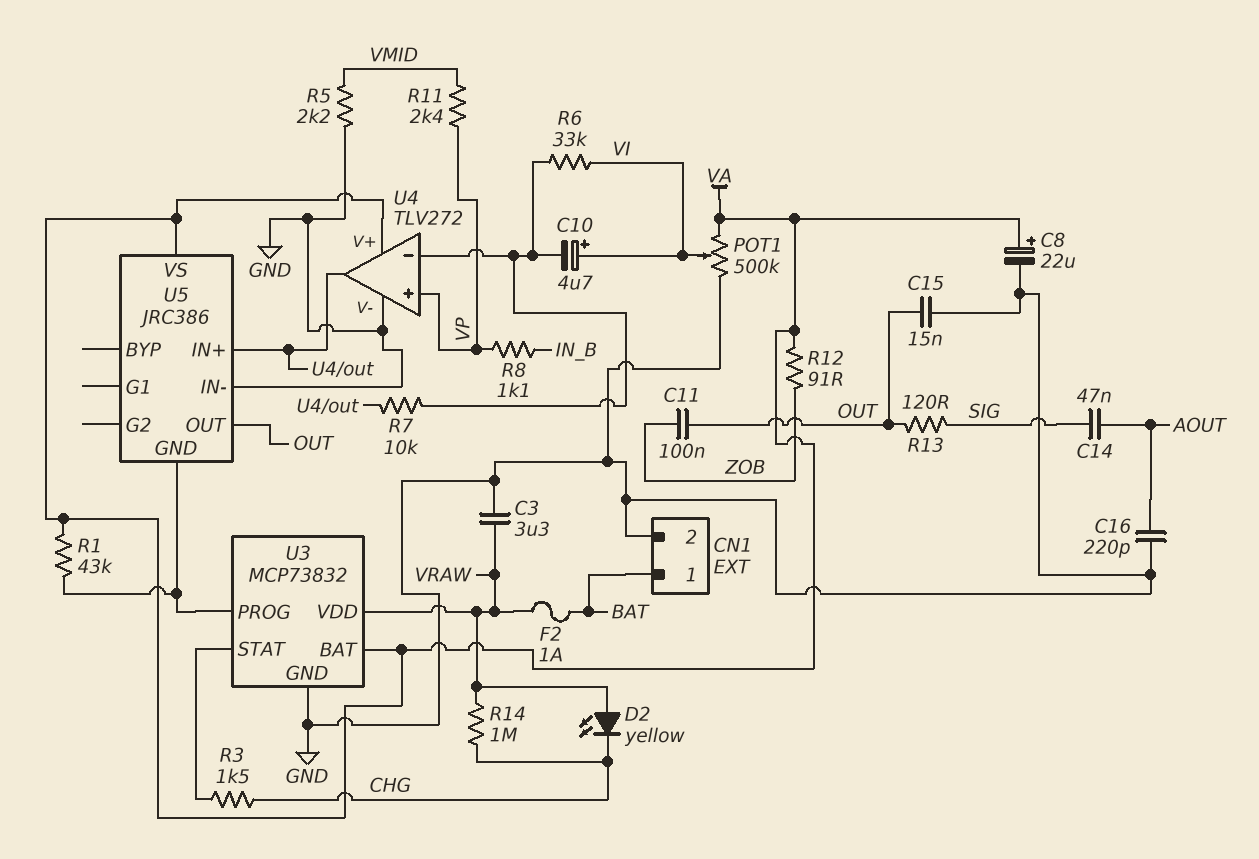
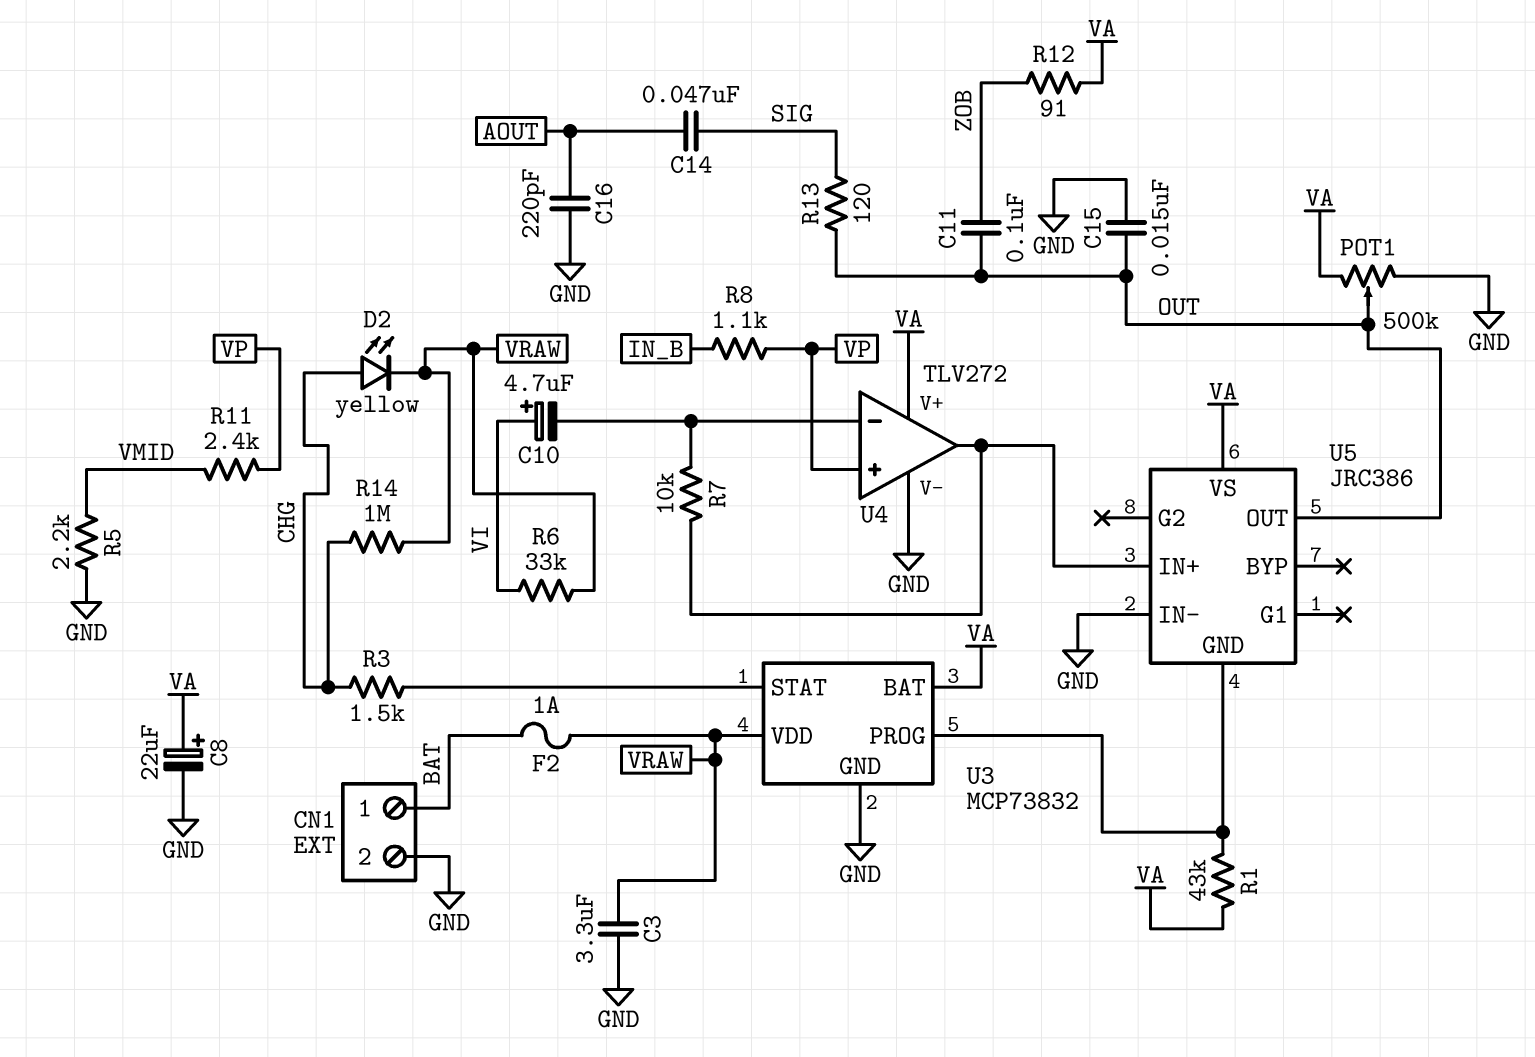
D2: LED yellow (A VRAW, K CHG) -> LED yellow (A CHG, K VRAW)
POT1: 500k (GND, VA, wiper VI) -> 500k (GND, VA, wiper OUT)
R6: 33k (U4/in-, VI) -> 33k (VI, VRAW)

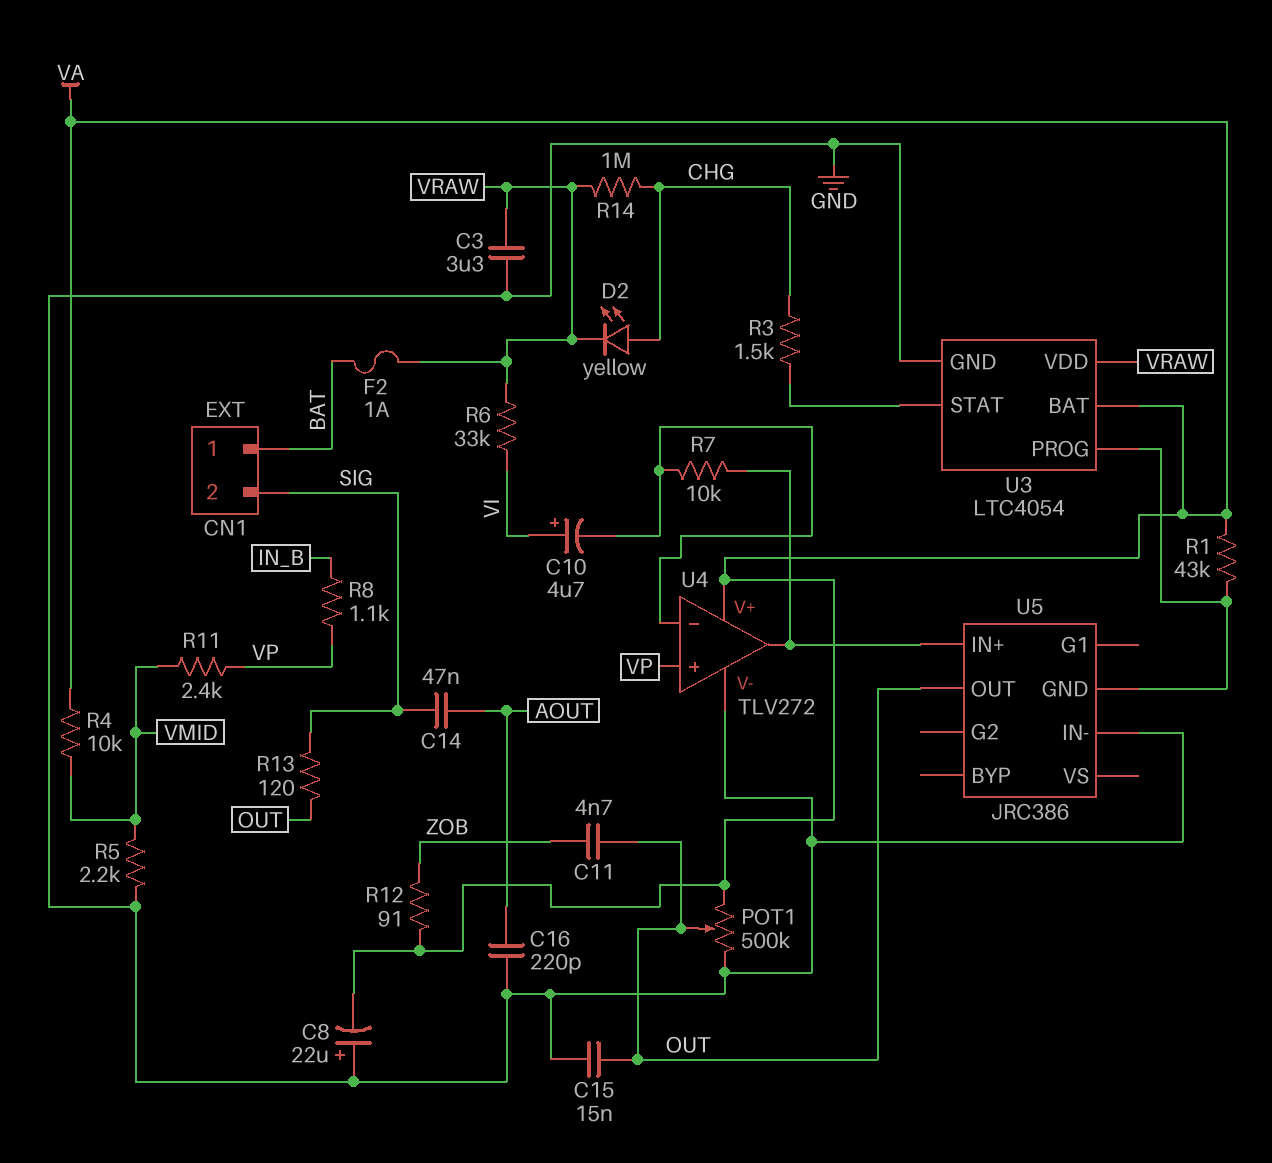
C8: 22uF (plus VA, minus GND) -> 22uF (plus GND, minus VA)
C11: 100nF (OUT, ZOB) -> 4.7nF (OUT, ZOB)
CN1 pin 2: GND -> SIG
R4: none -> 10k (VA, VMID)
U3: MCP73832 -> LTC4054
U5 pin VS: VA -> none

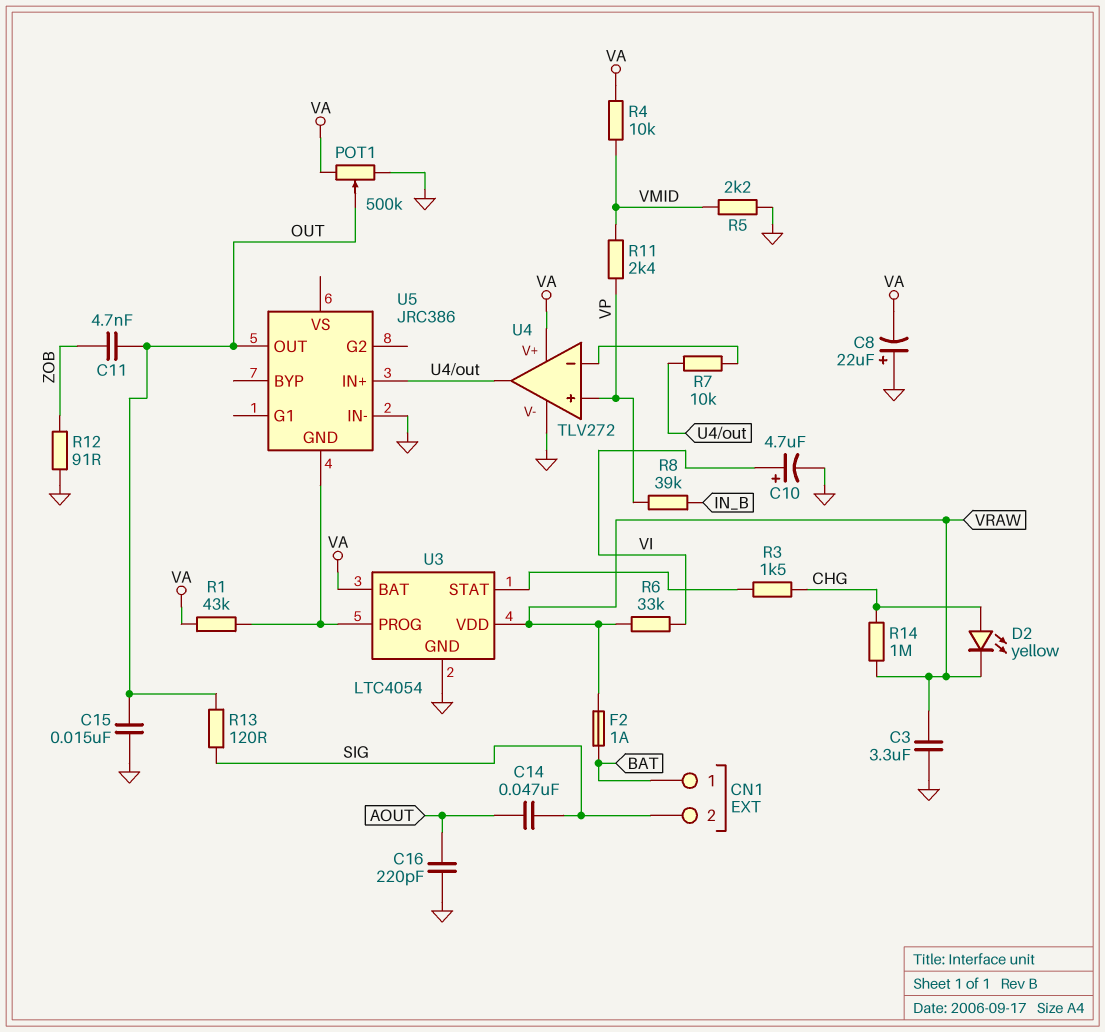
C10: 4.7uF (plus VI, minus U4/in-) -> 4.7uF (plus VI, minus GND)
R8: 1.1k (IN_B, VP) -> 39k (IN_B, VP)
R12: 91 (VA, ZOB) -> 91 (GND, ZOB)

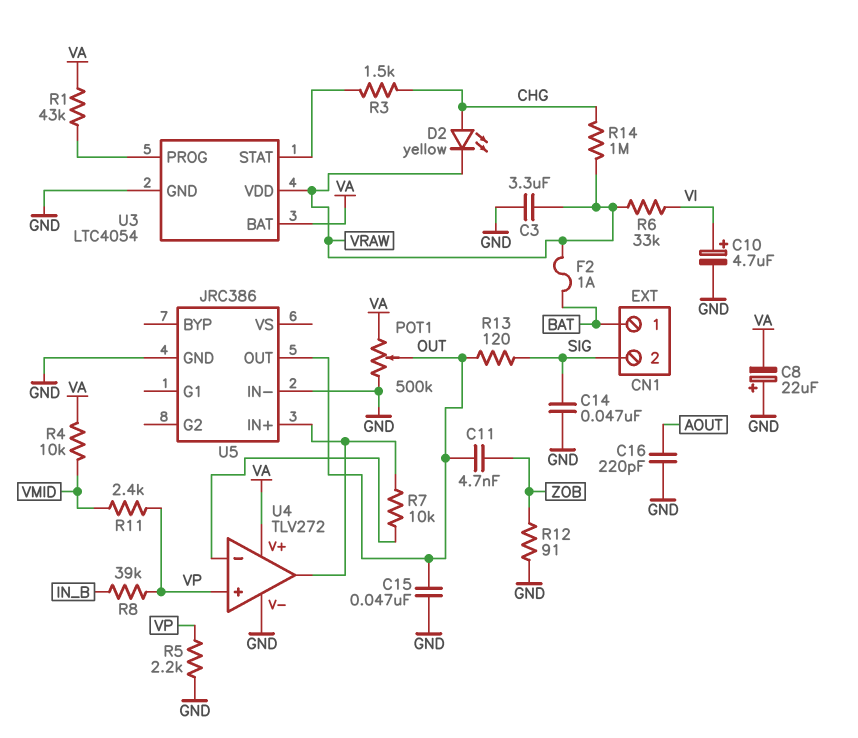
C14: 47nF (AOUT, SIG) -> 47nF (GND, SIG)
C15: 15nF (GND, OUT) -> 47nF (GND, OUT)
R5: 2.2k (GND, VMID) -> 2.2k (GND, VP)
U5 pin GND: U3/PROG -> GND

